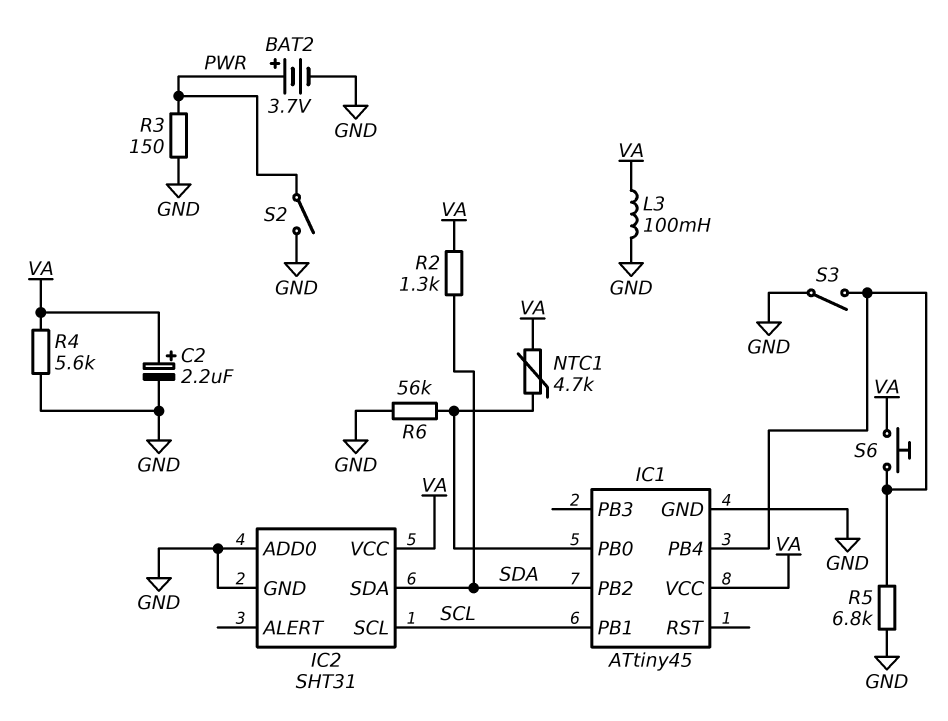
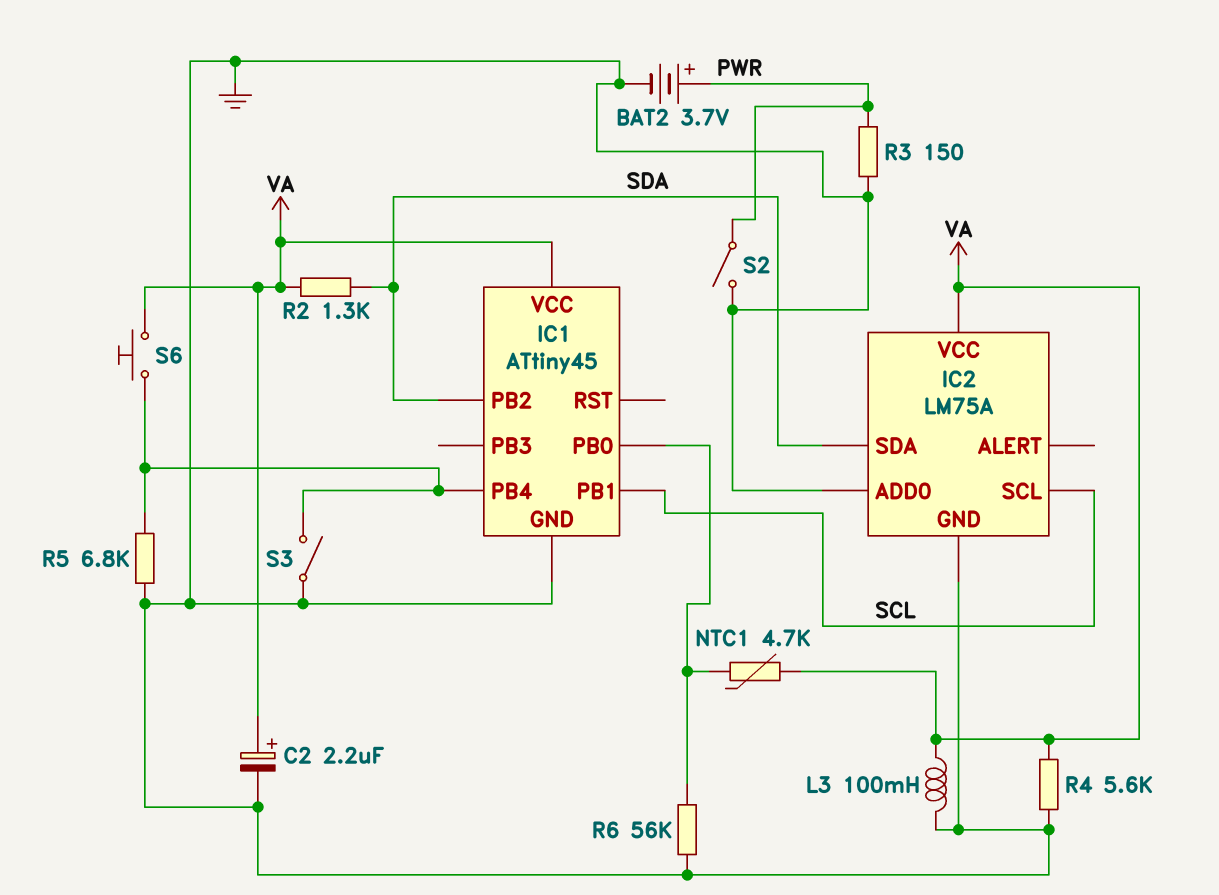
IC2: SHT31 -> LM75A

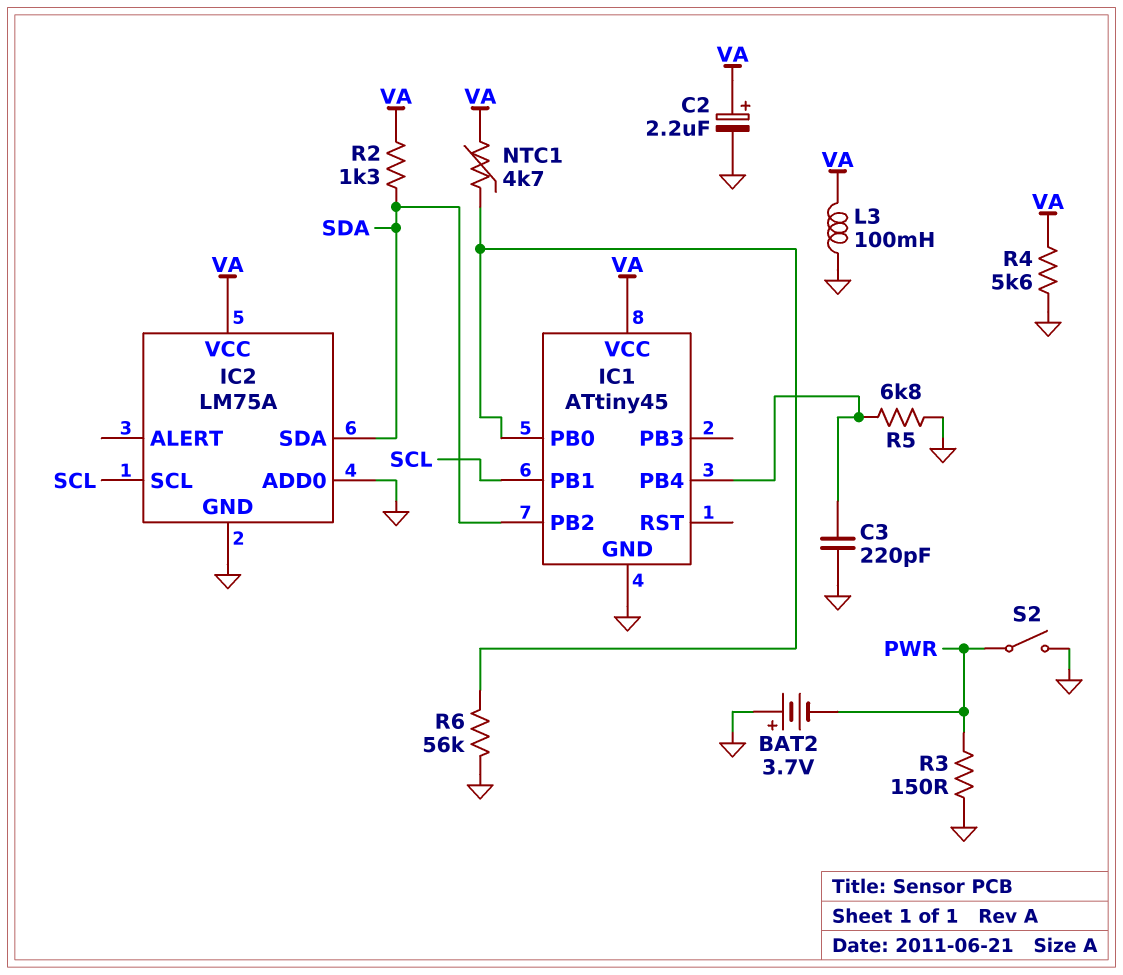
BAT2: 3.7V (plus PWR, minus GND) -> 3.7V (plus GND, minus PWR)
C3: none -> 220pF (GND, IC1/PB4)
S3: switch (GND, IC1/PB4) -> none
S6: button (IC1/PB4, VA) -> none

